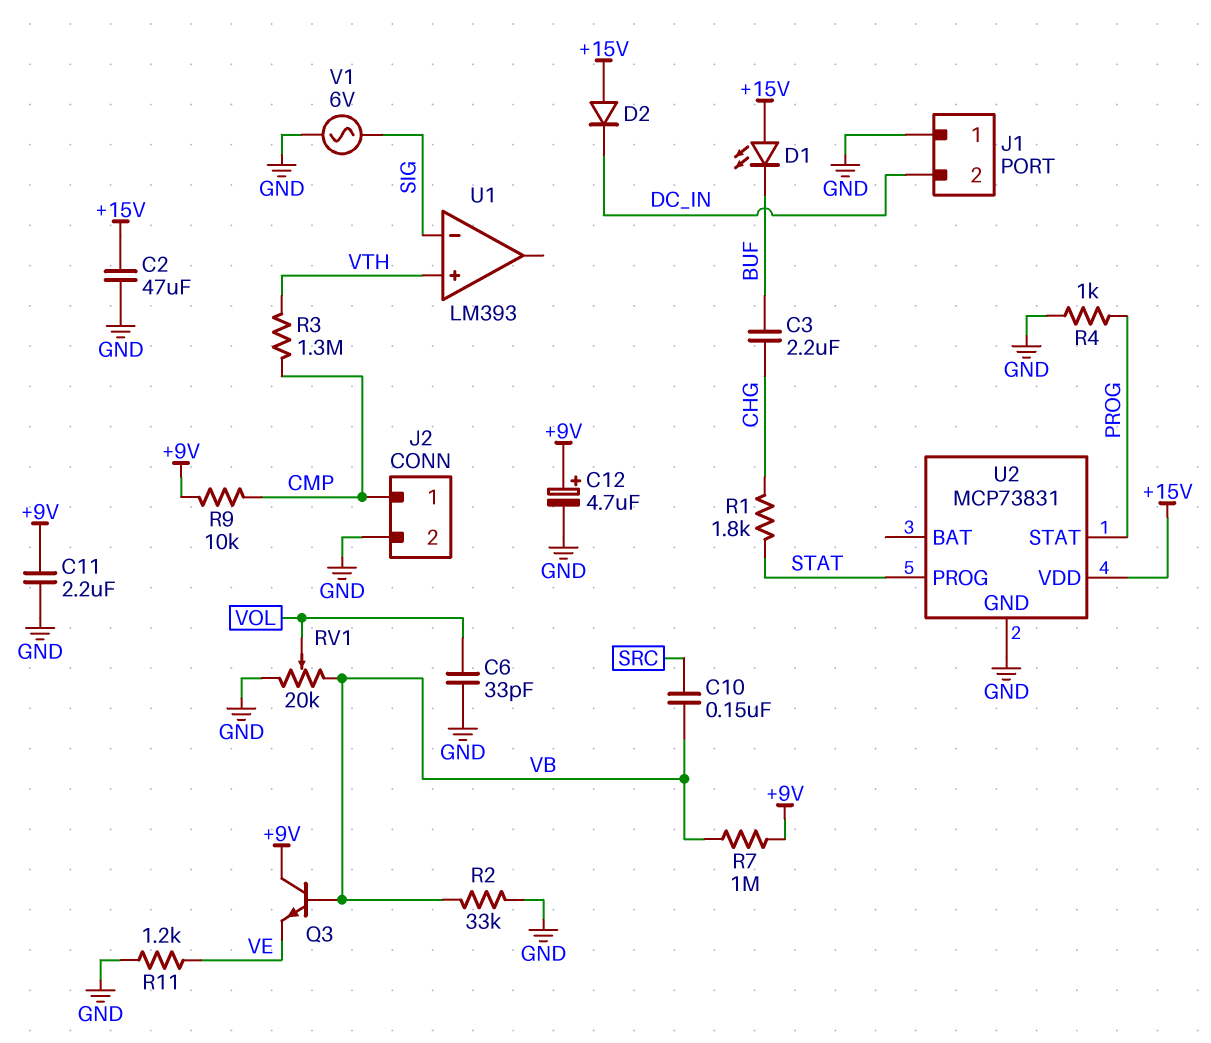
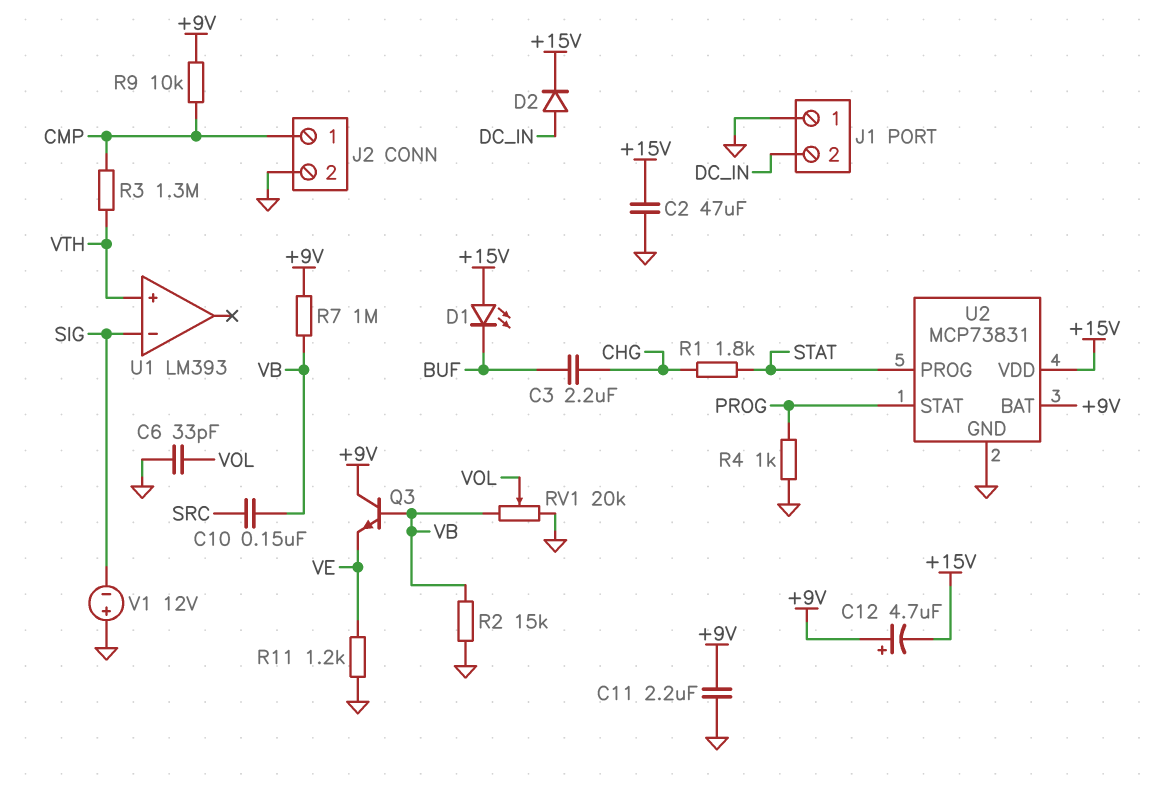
C12: 4.7uF (plus +9V, minus GND) -> 4.7uF (plus +9V, minus +15V)
D2: diode (A +15V, K DC_IN) -> diode (A DC_IN, K +15V)
R2: 33k (GND, VB) -> 15k (GND, VB)
U2 pin BAT: none -> +9V
V1: AC 6V (GND, SIG) -> 12V (plus GND, minus SIG)

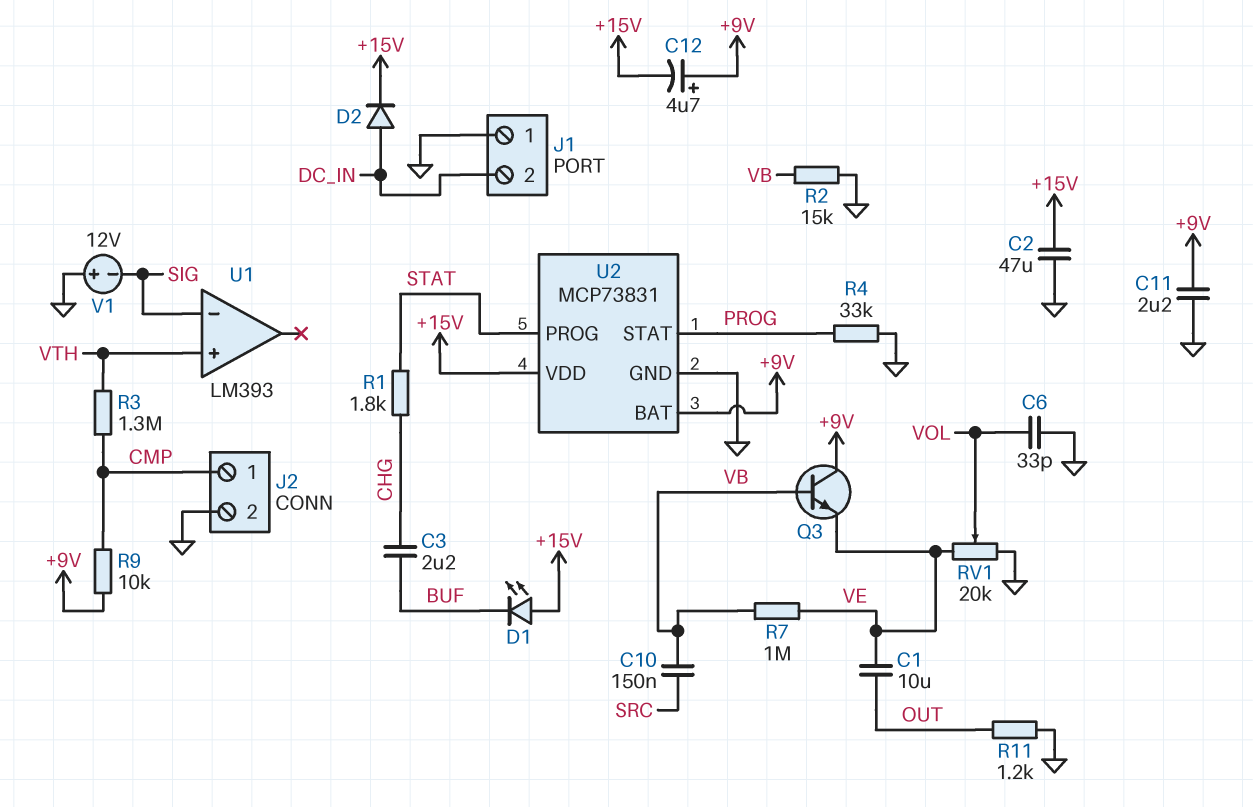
C1: none -> 10uF (OUT, VE)
R4: 1k (GND, PROG) -> 33k (GND, PROG)
R7: 1M (+9V, VB) -> 1M (VB, VE)
R11: 1.2k (GND, VE) -> 1.2k (GND, OUT)
RV1: 20k (GND, VB, wiper VOL) -> 20k (GND, VE, wiper VOL)

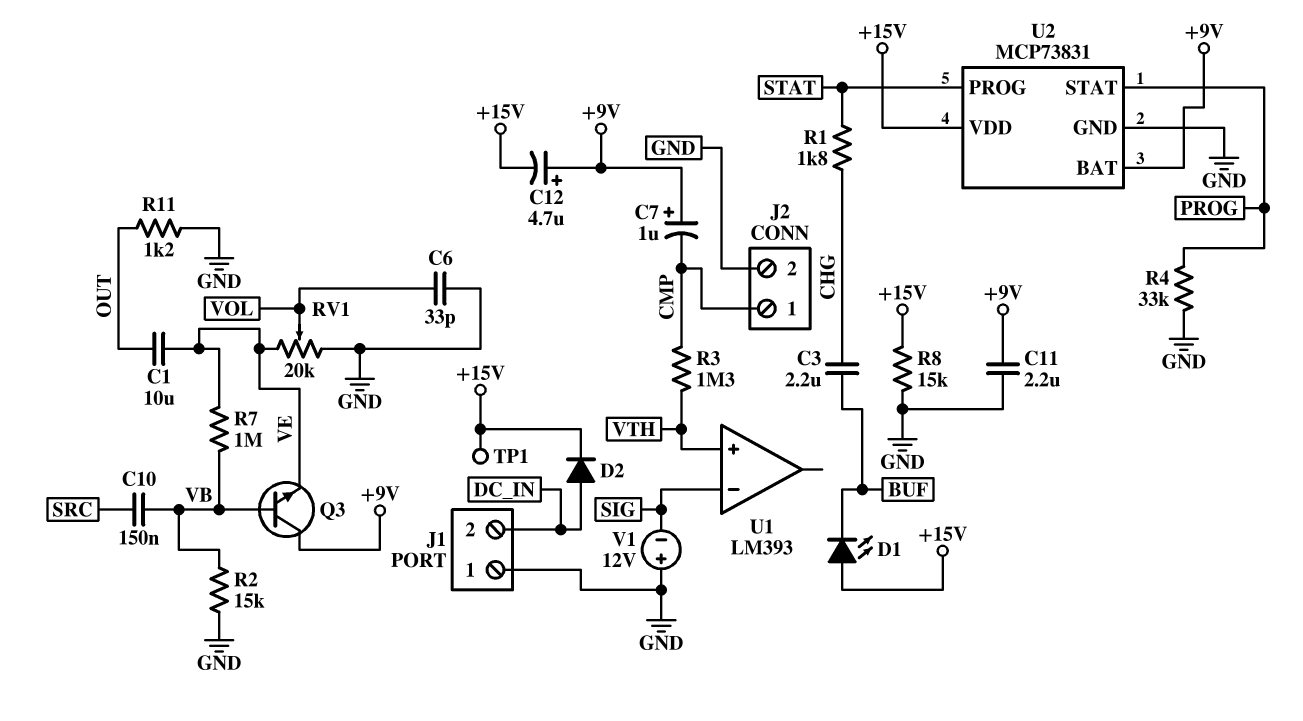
C2: 47uF (+15V, GND) -> none
C7: none -> 1uF (plus +9V, minus CMP)
R8: none -> 15k (+15V, GND)
R9: 10k (+9V, CMP) -> none
TP1: none -> test point (+15V)

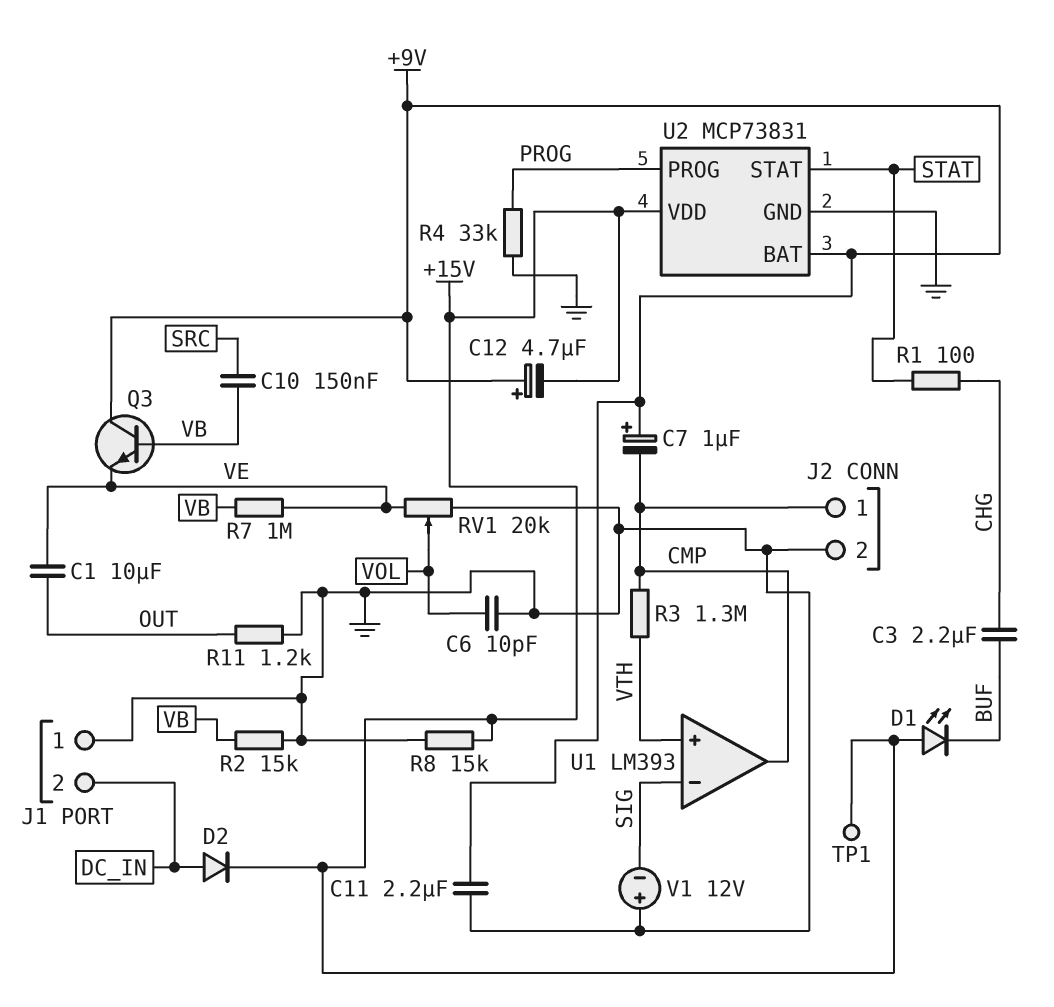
C6: 33pF (GND, VOL) -> 10pF (GND, VOL)
R1: 1.8k (CHG, STAT) -> 100 (CHG, STAT)
U1 pin out: none -> CMP
U2 pin PROG: STAT -> PROG
U2 pin STAT: PROG -> STAT

